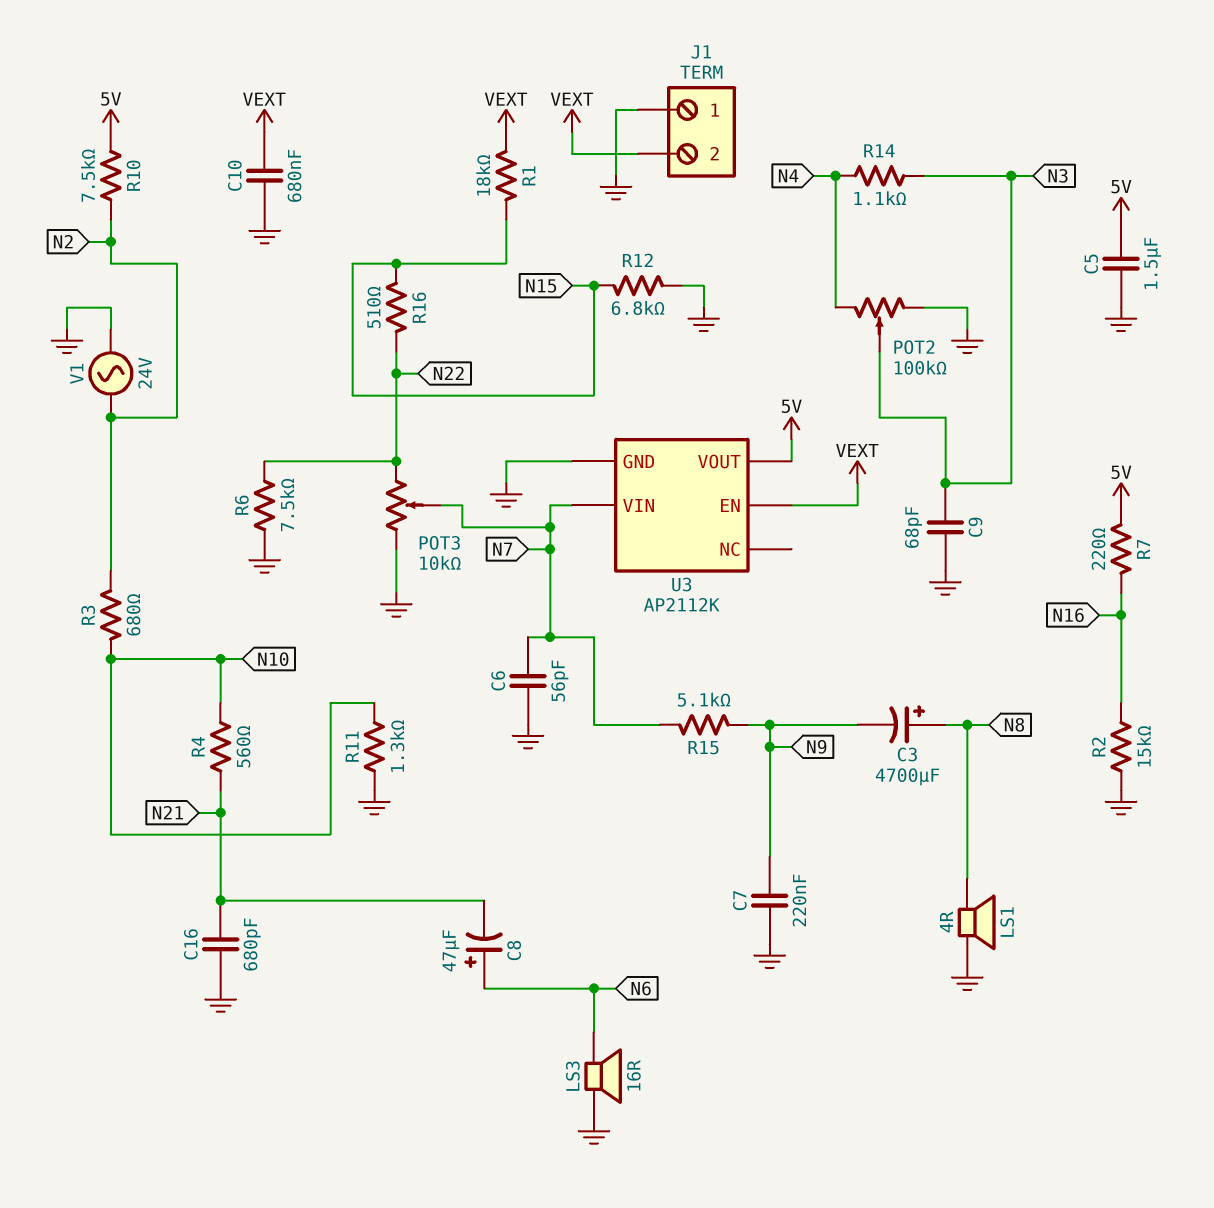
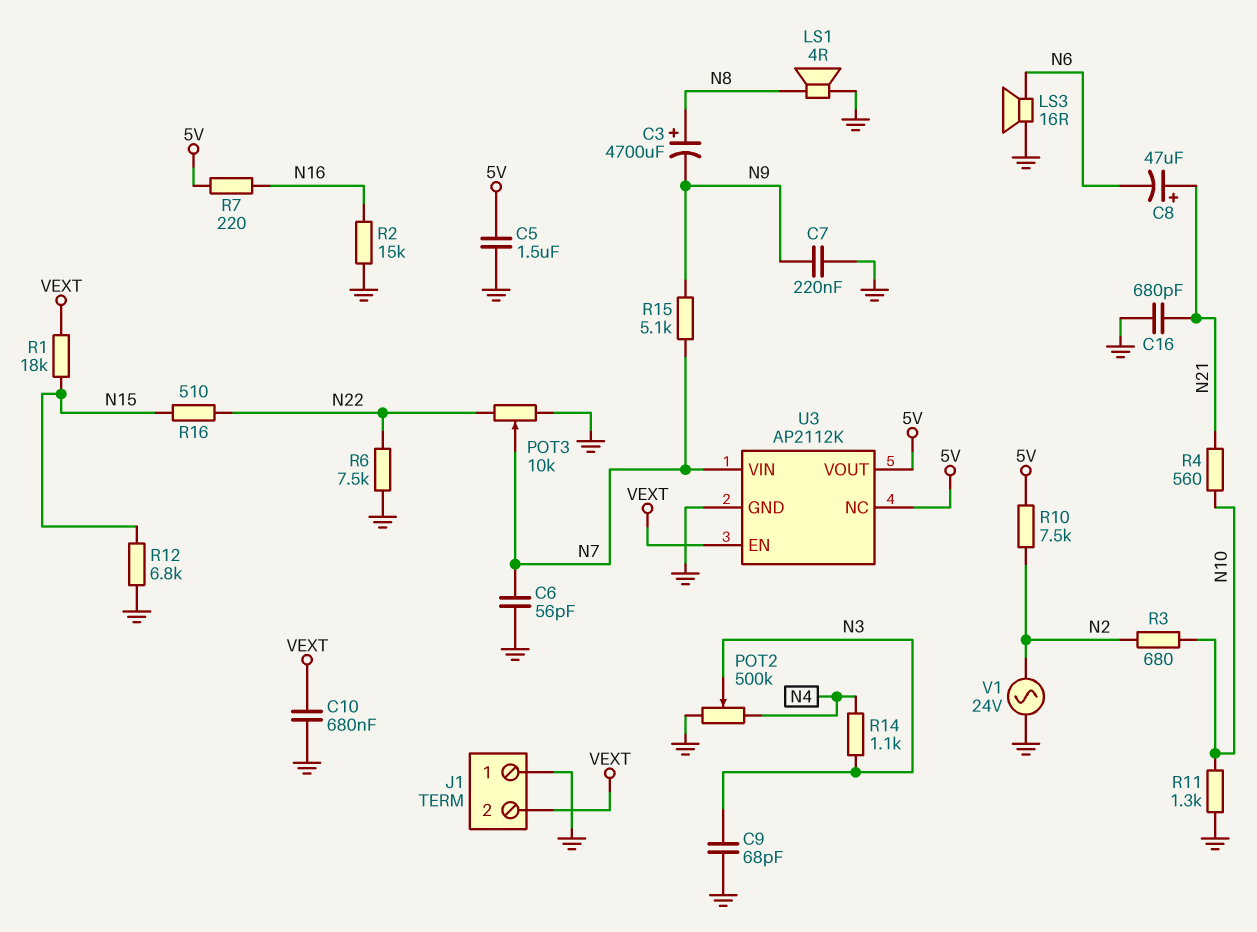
C8: 47uF (plus N6, minus N21) -> 47uF (plus N21, minus N6)
POT2: 100k (GND, N4, wiper N3) -> 500k (GND, N4, wiper N3)
U3 pin NC: none -> 5V

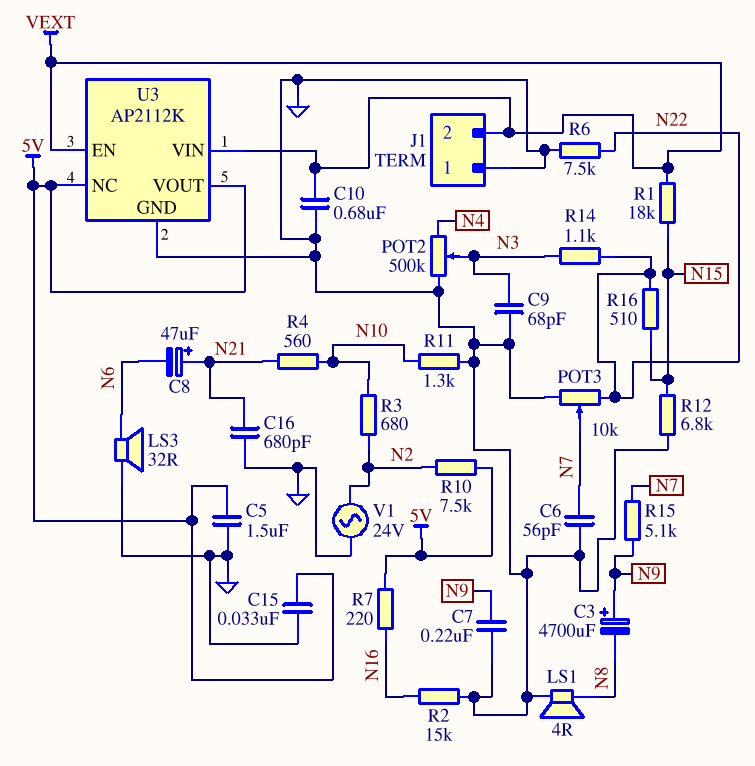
C3: 4700uF (plus N8, minus N9) -> 4700uF (plus N9, minus N8)
C15: none -> 33nF (5V, GND)
LS3: speaker 16R (GND, N6) -> speaker 32R (GND, N6)
R14: 1.1k (N3, N4) -> 1.1k (N3, N22)
U3 pin VIN: N7 -> VEXT

